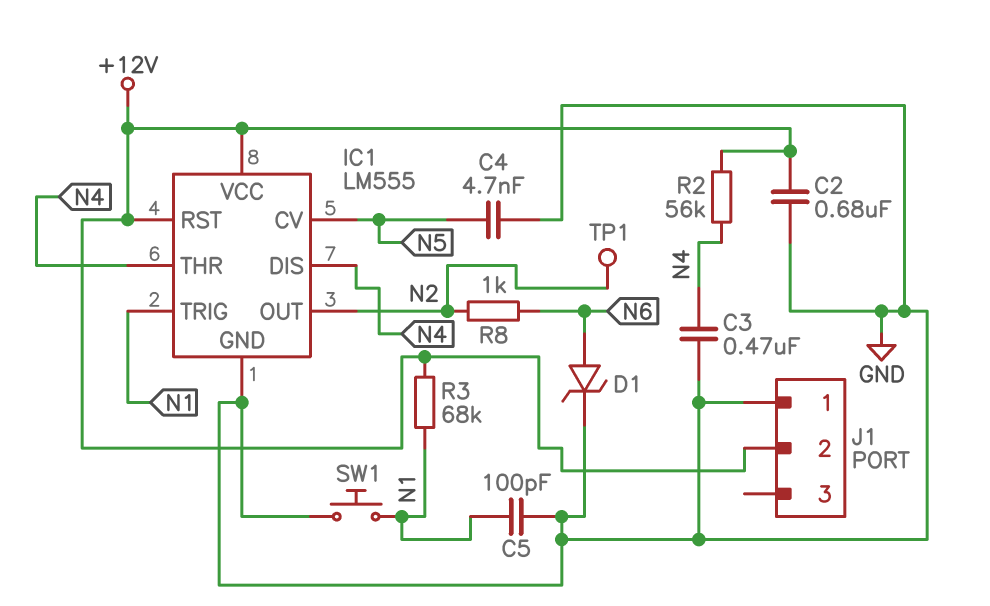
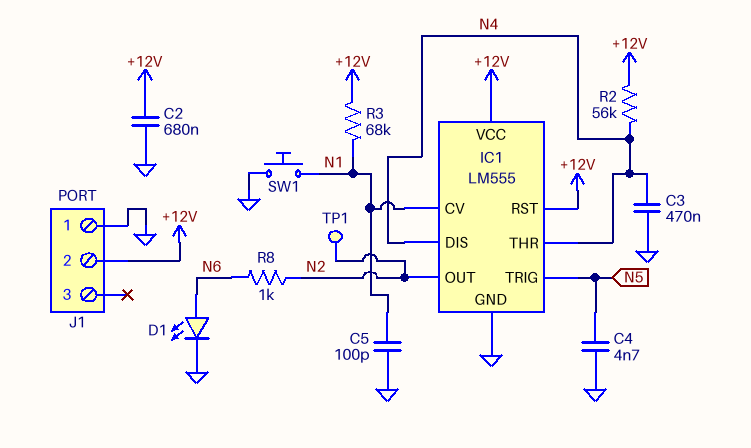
D1: zener (A N6, K GND) -> LED (A N6, K GND)
IC1 pin CV: N5 -> N1
IC1 pin TRIG: N1 -> N5

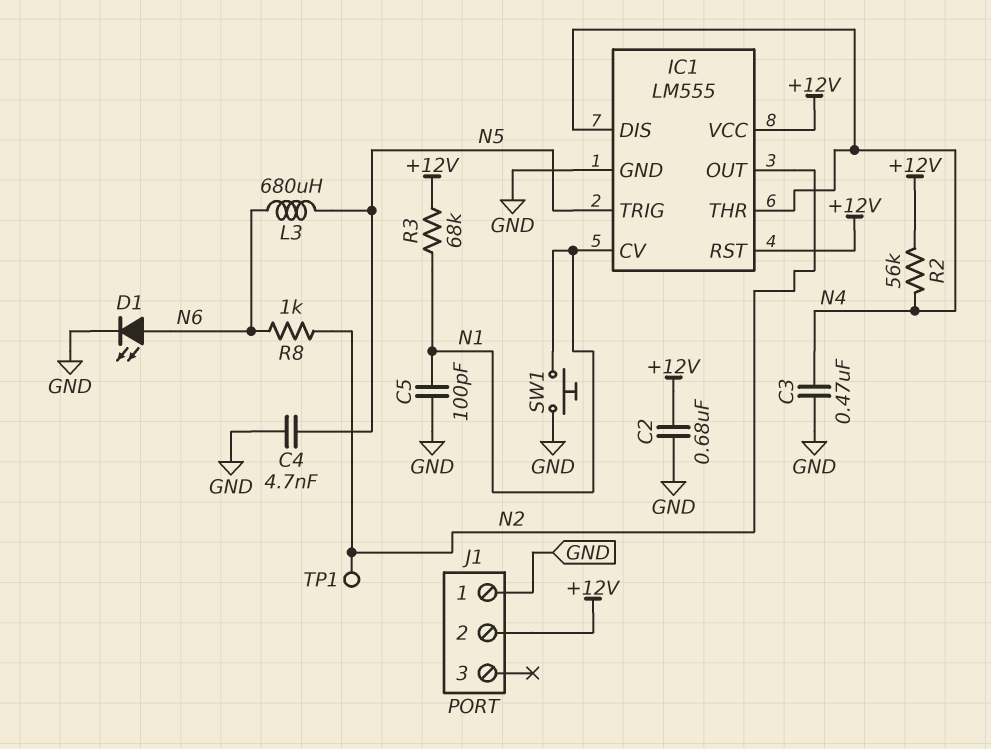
L3: none -> 680uH (N5, N6)

